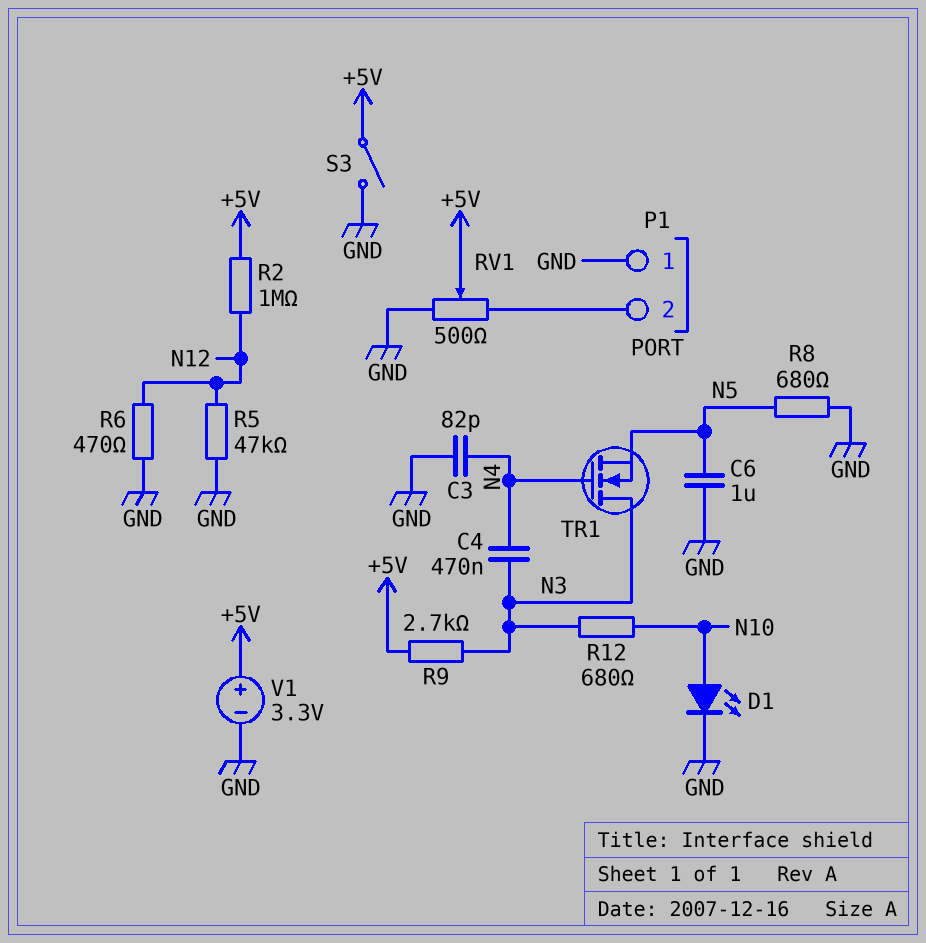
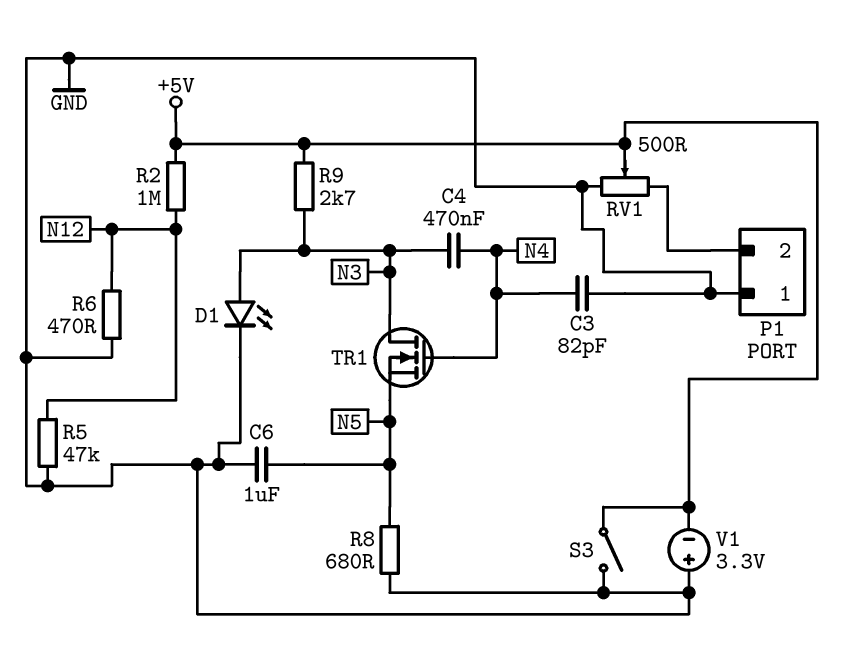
D1: LED (A N10, K GND) -> LED (A N3, K GND)
R12: 680 (N3, N10) -> none
V1: 3.3V (plus +5V, minus GND) -> 3.3V (plus GND, minus +5V)

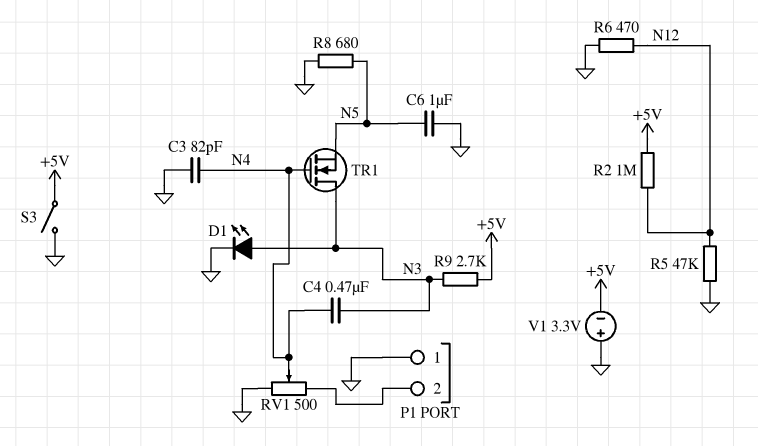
RV1: 500 (GND, P1/2, wiper +5V) -> 500 (GND, P1/2, wiper N4)

